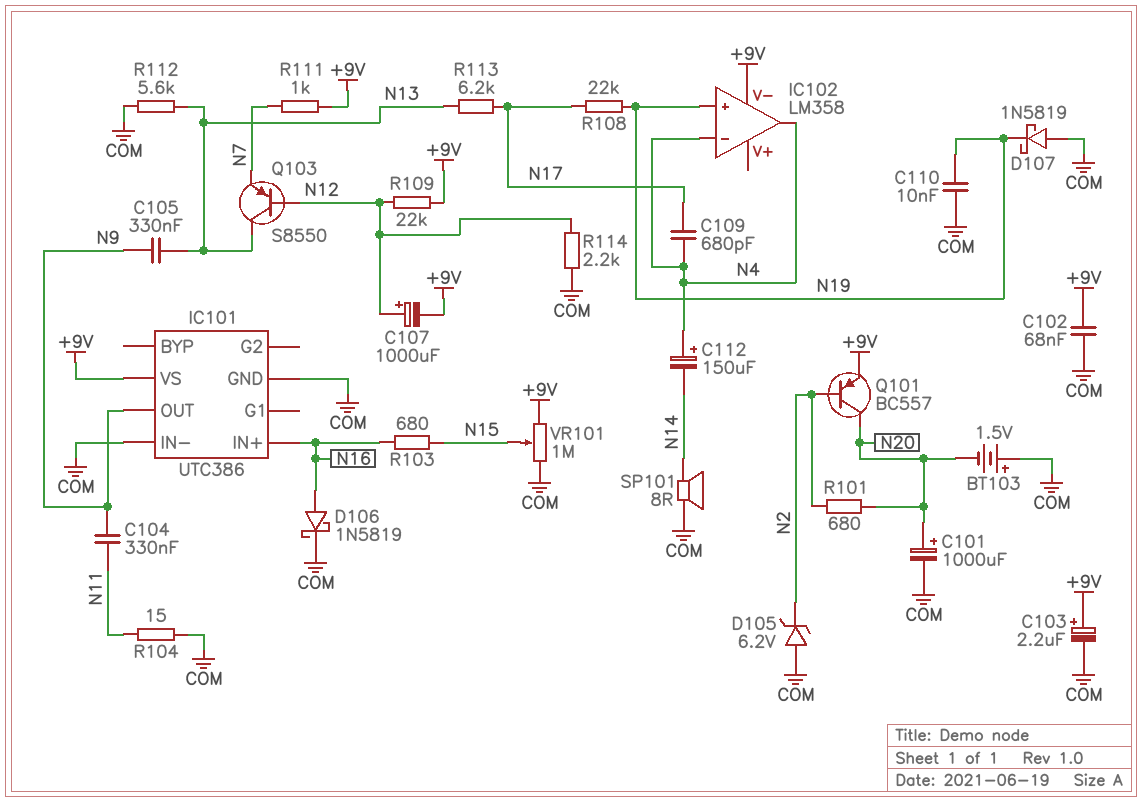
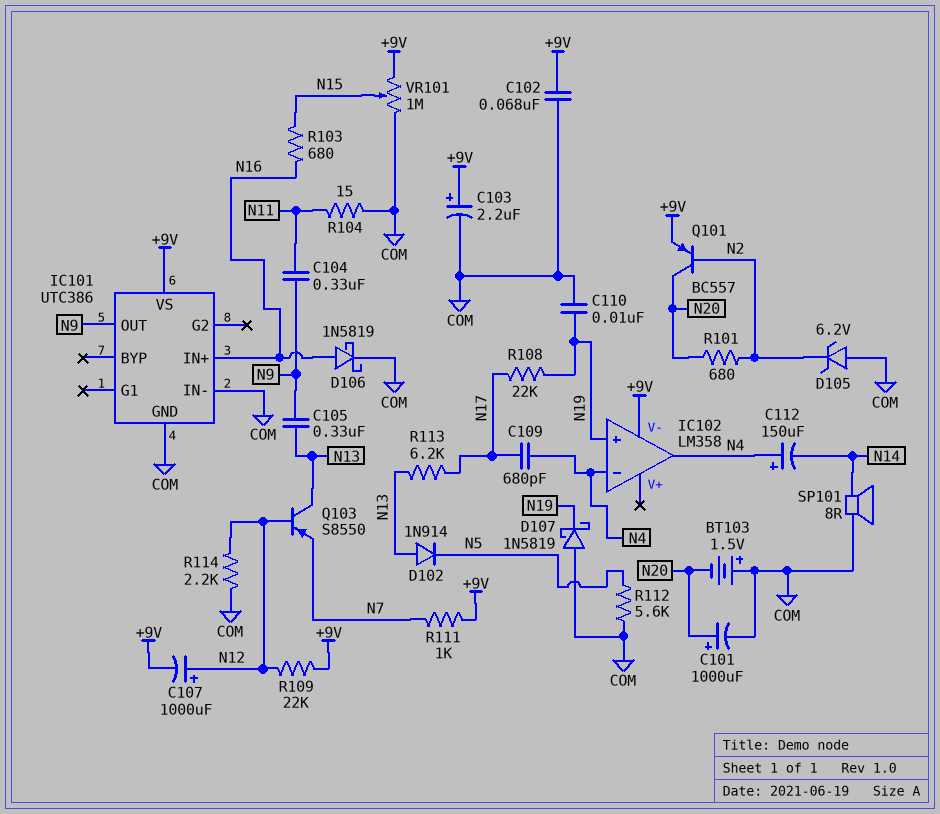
D102: none -> diode 1N914 (A N13, K N5)
R112: 5.6k (COM, N13) -> 5.6k (COM, N5)

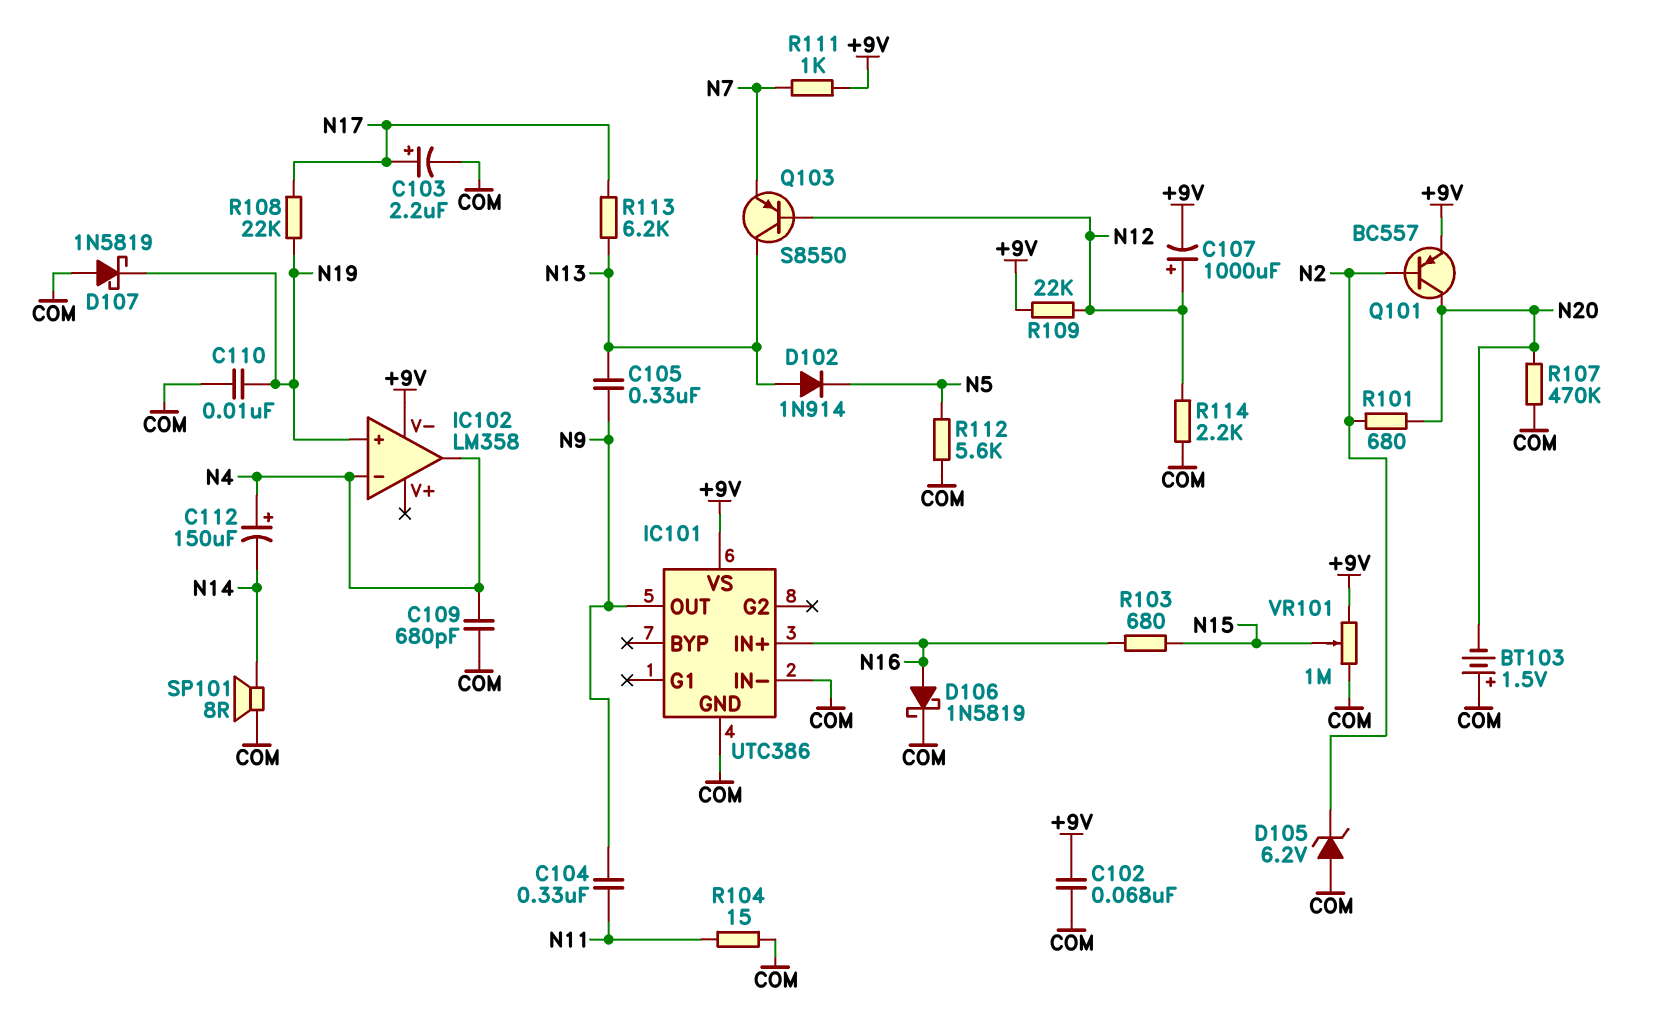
C101: 1000uF (plus N20, minus COM) -> none
C103: 2.2uF (plus +9V, minus COM) -> 2.2uF (plus N17, minus COM)
C109: 680pF (N4, N17) -> 680pF (COM, N4)
R107: none -> 470k (COM, N20)

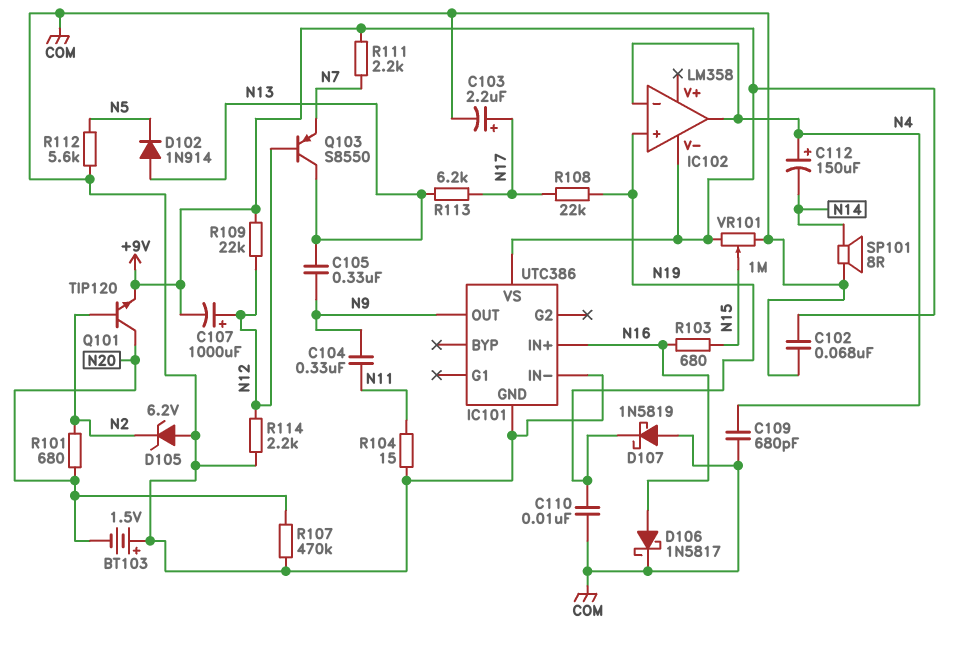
D106: schottky 1N5819 (A N16, K COM) -> schottky 1N5817 (A N16, K COM)
Q101: PNP BC557 (B N2, C N20, E +9V) -> NPN TIP120 (B N2, C N20, E +9V)
R111: 1k (+9V, N7) -> 2.2k (+9V, N7)

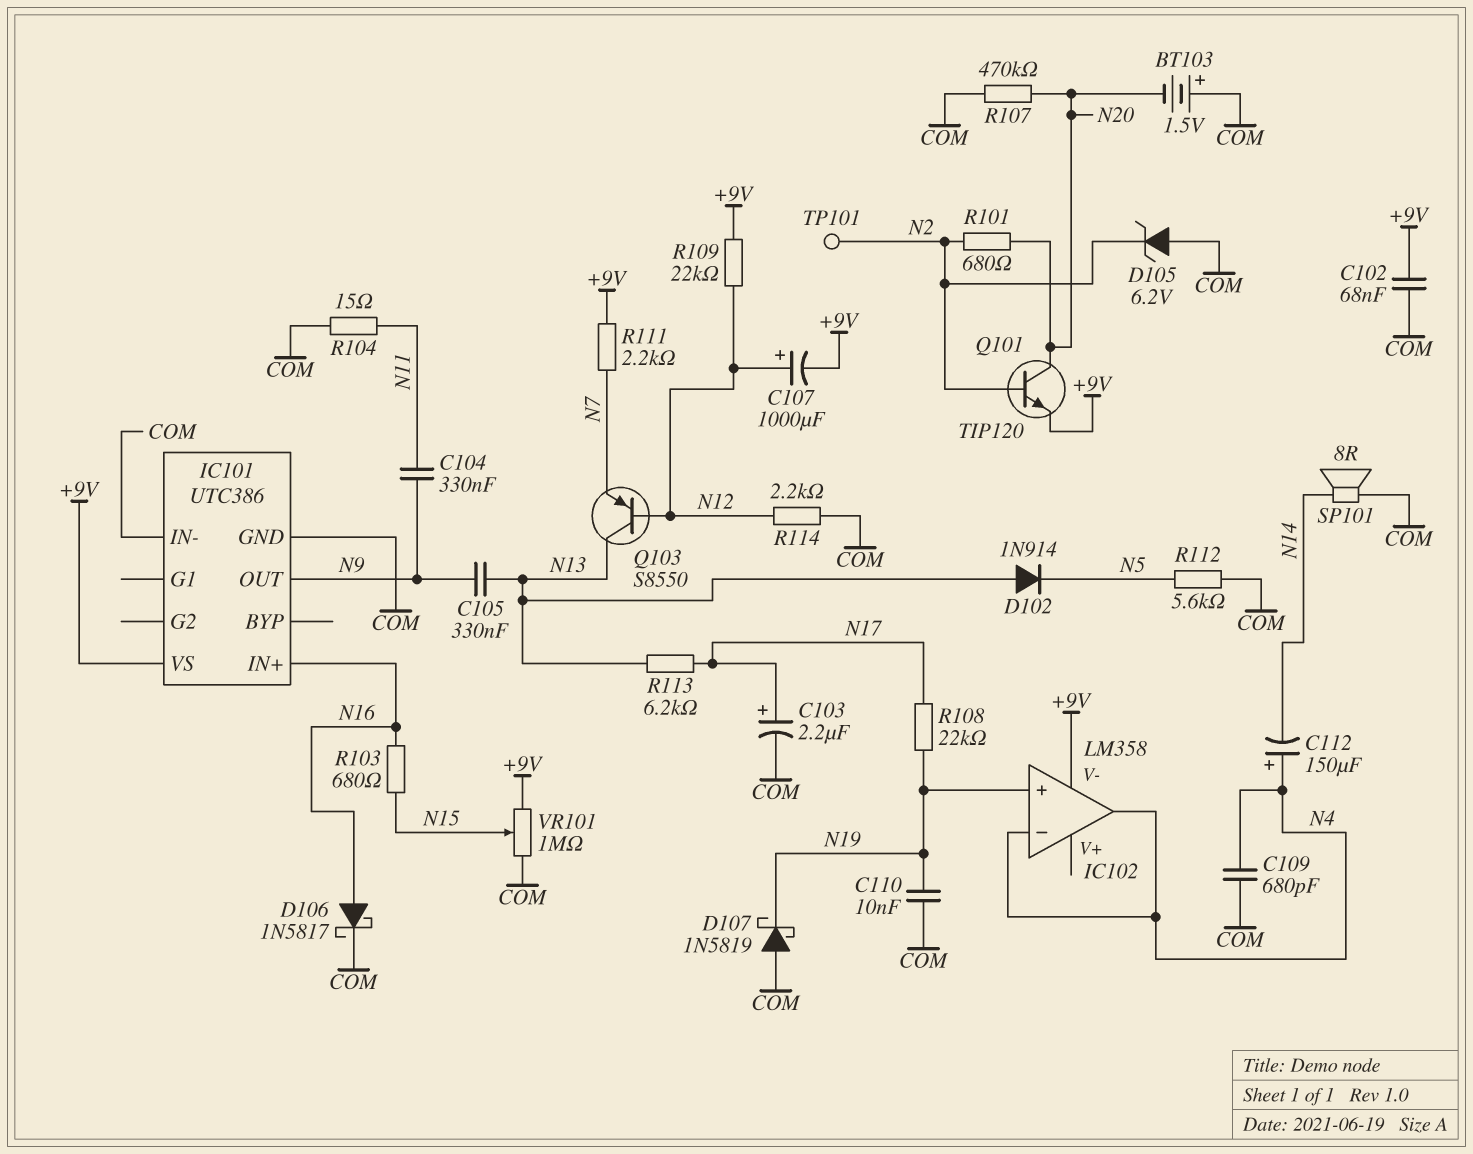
TP101: none -> test point (N2)

